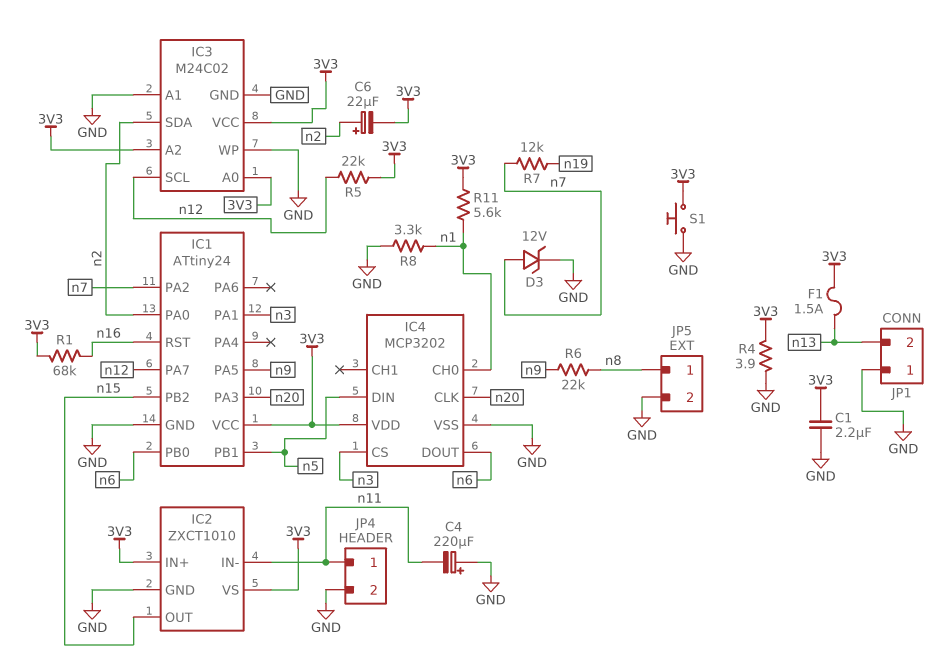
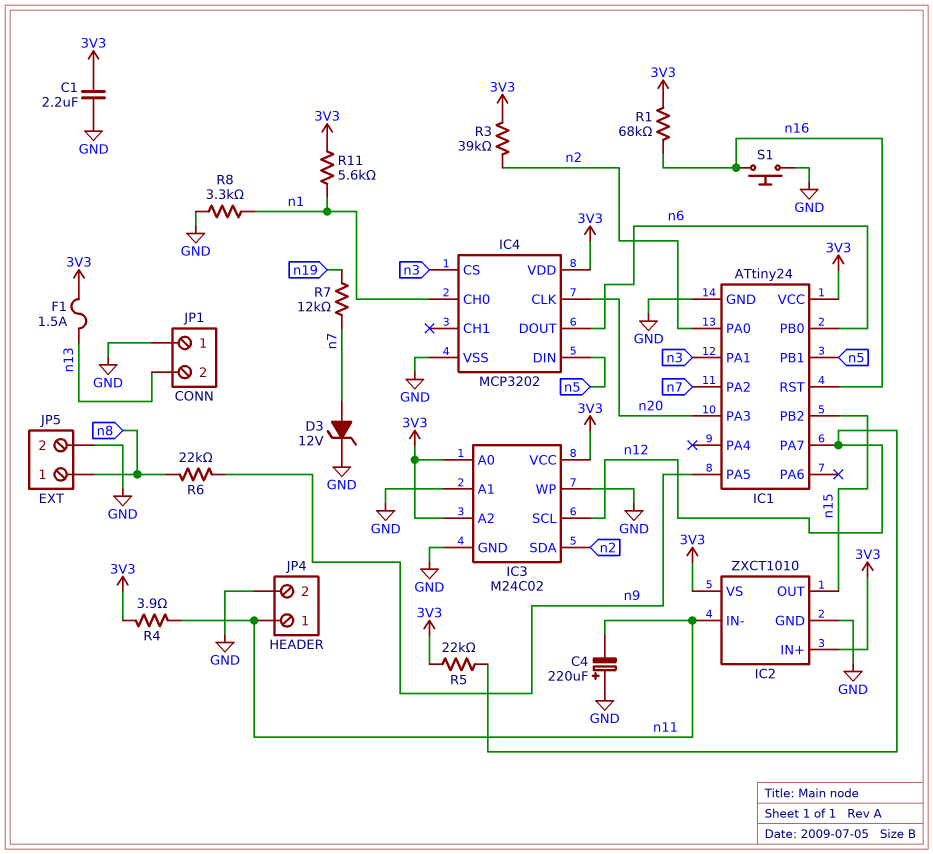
C6: 22uF (plus n2, minus 3V3) -> none
R3: none -> 39k (3V3, n2)
R4: 3.9 (3V3, GND) -> 3.9 (3V3, n11)
S1: button (3V3, GND) -> button (GND, n16)

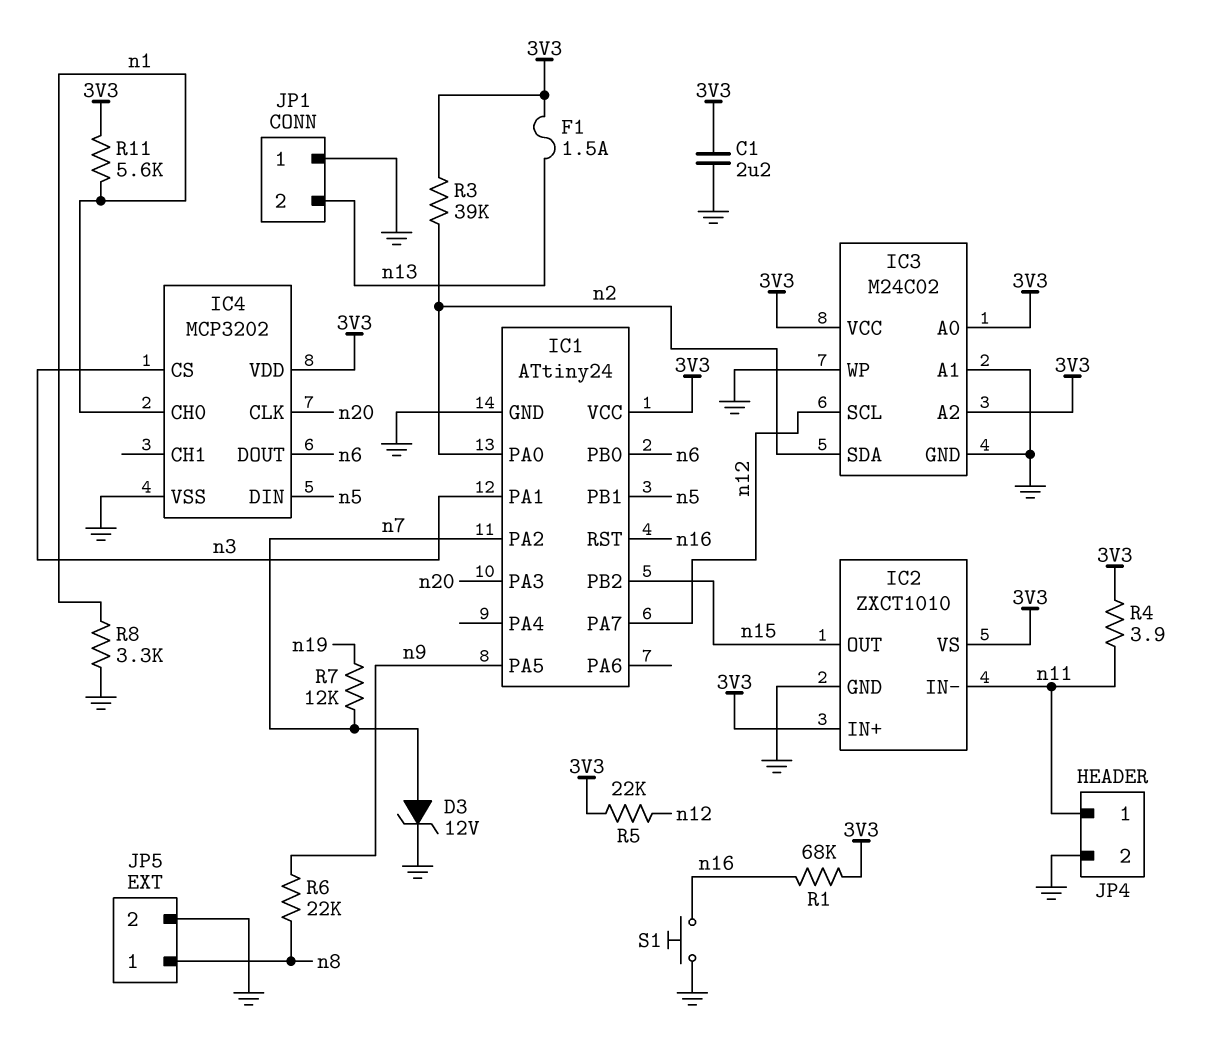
C4: 220uF (plus GND, minus n11) -> none

